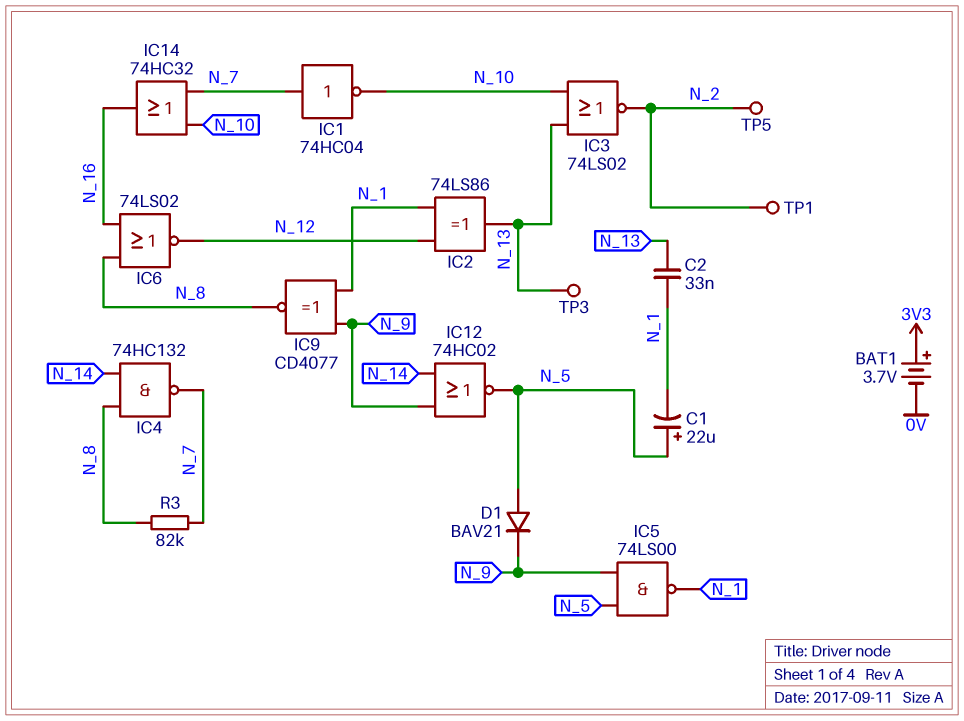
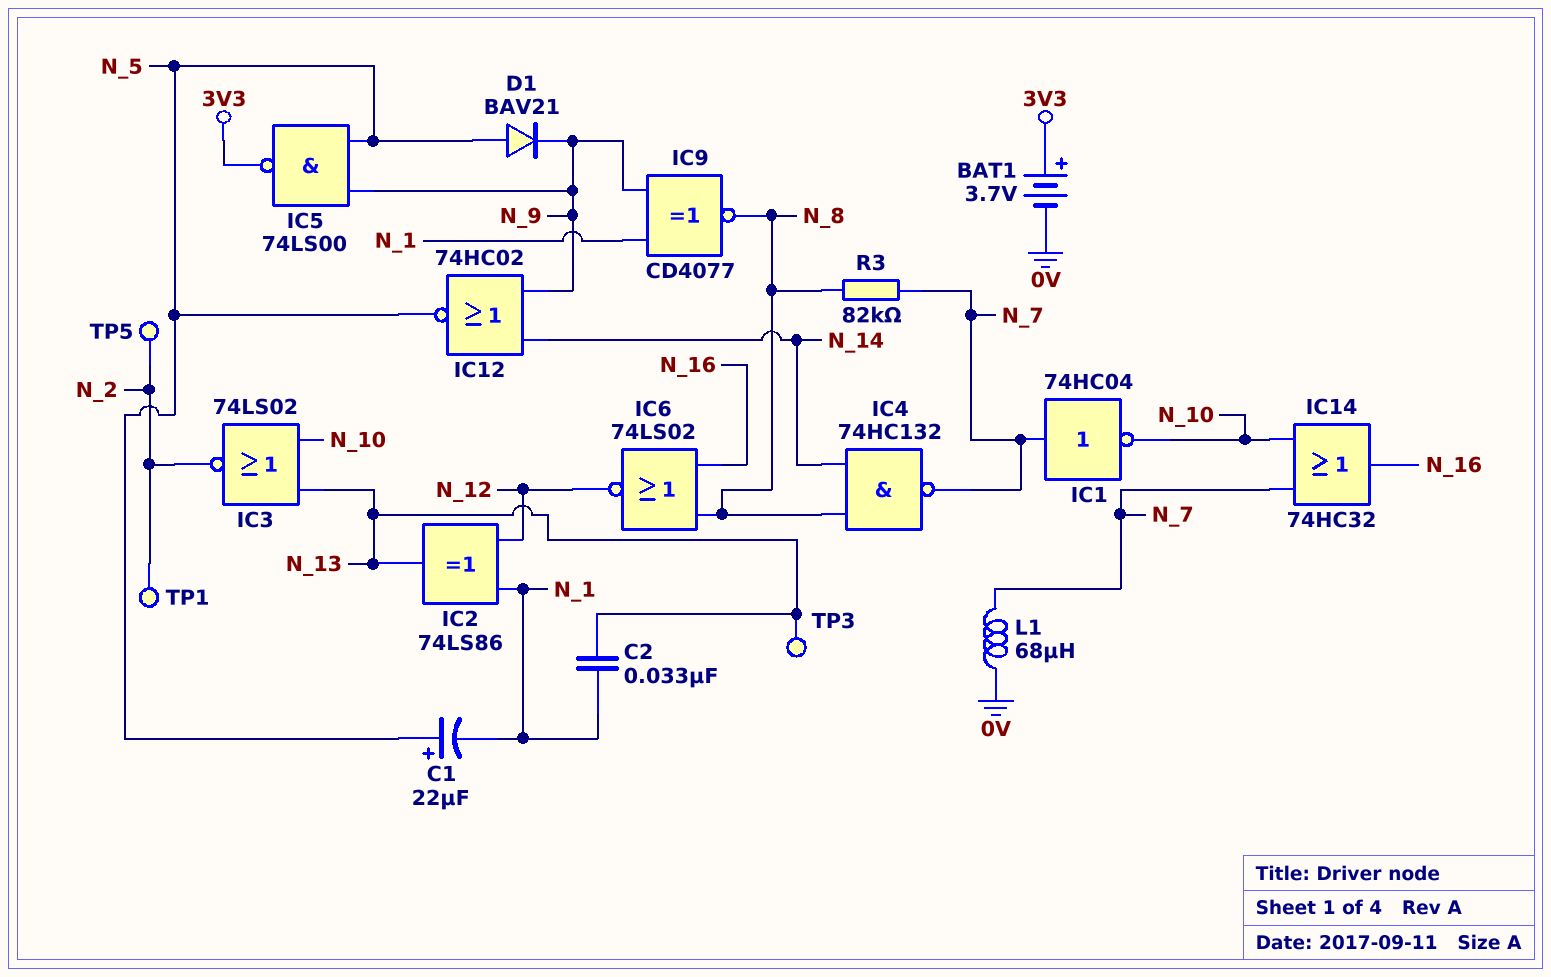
IC5: NAND 74LS00 (in N_5, in N_9, out N_1) -> NAND 74LS00 (in N_5, in N_9, out 3V3)
L1: none -> 68uH (0V, N_7)

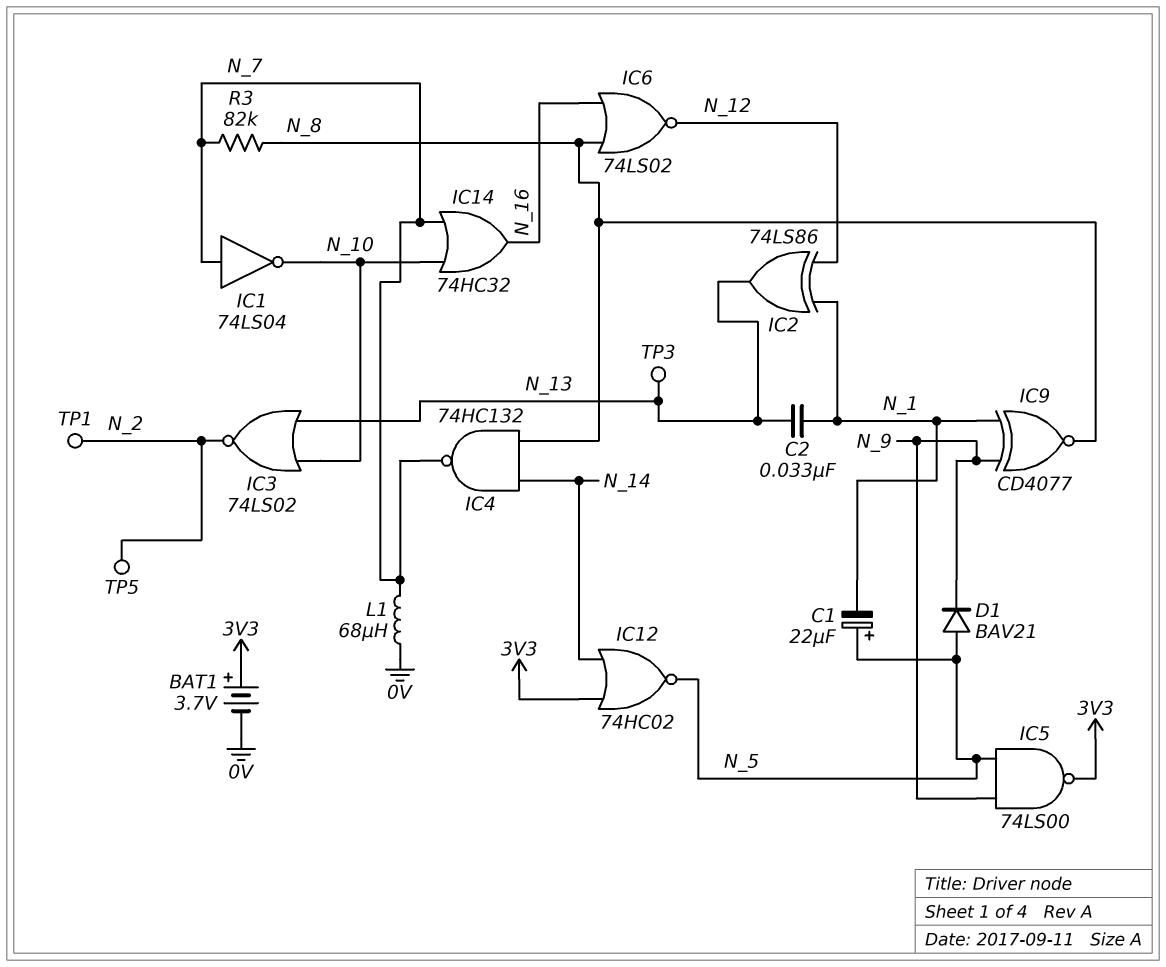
IC1: NOT 74HC04 (in N_7, out N_10) -> NOT 74LS04 (in N_7, out N_10)
IC12: NOR 74HC02 (in N_9, in N_14, out N_5) -> NOR 74HC02 (in 3V3, in N_14, out N_5)

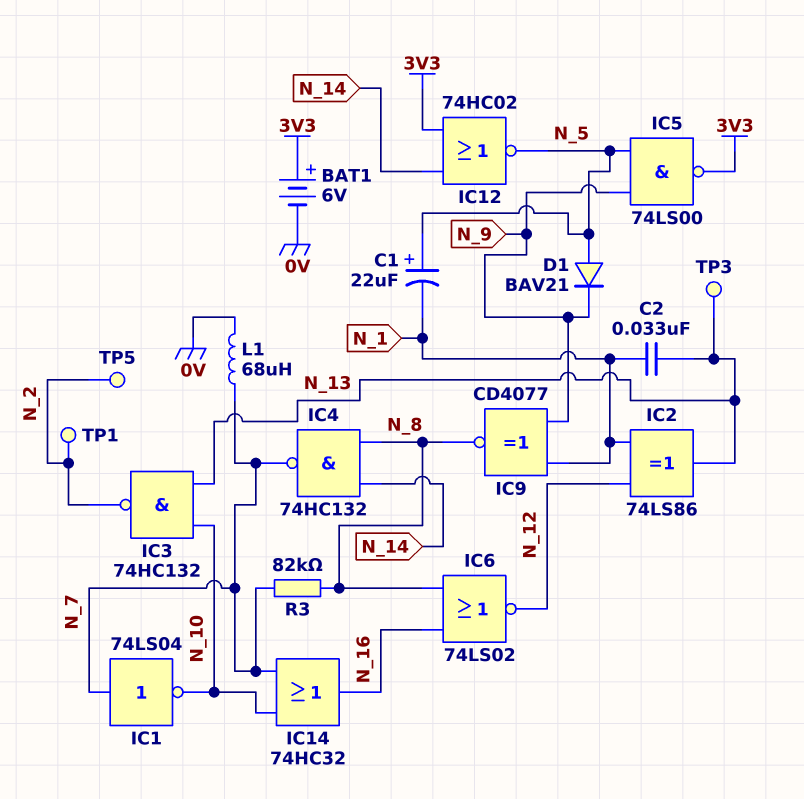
BAT1: 3.7V (plus 3V3, minus 0V) -> 6V (plus 3V3, minus 0V)
IC3: NOR 74LS02 (in N_10, in N_13, out N_2) -> NAND 74HC132 (in N_10, in N_13, out N_2)

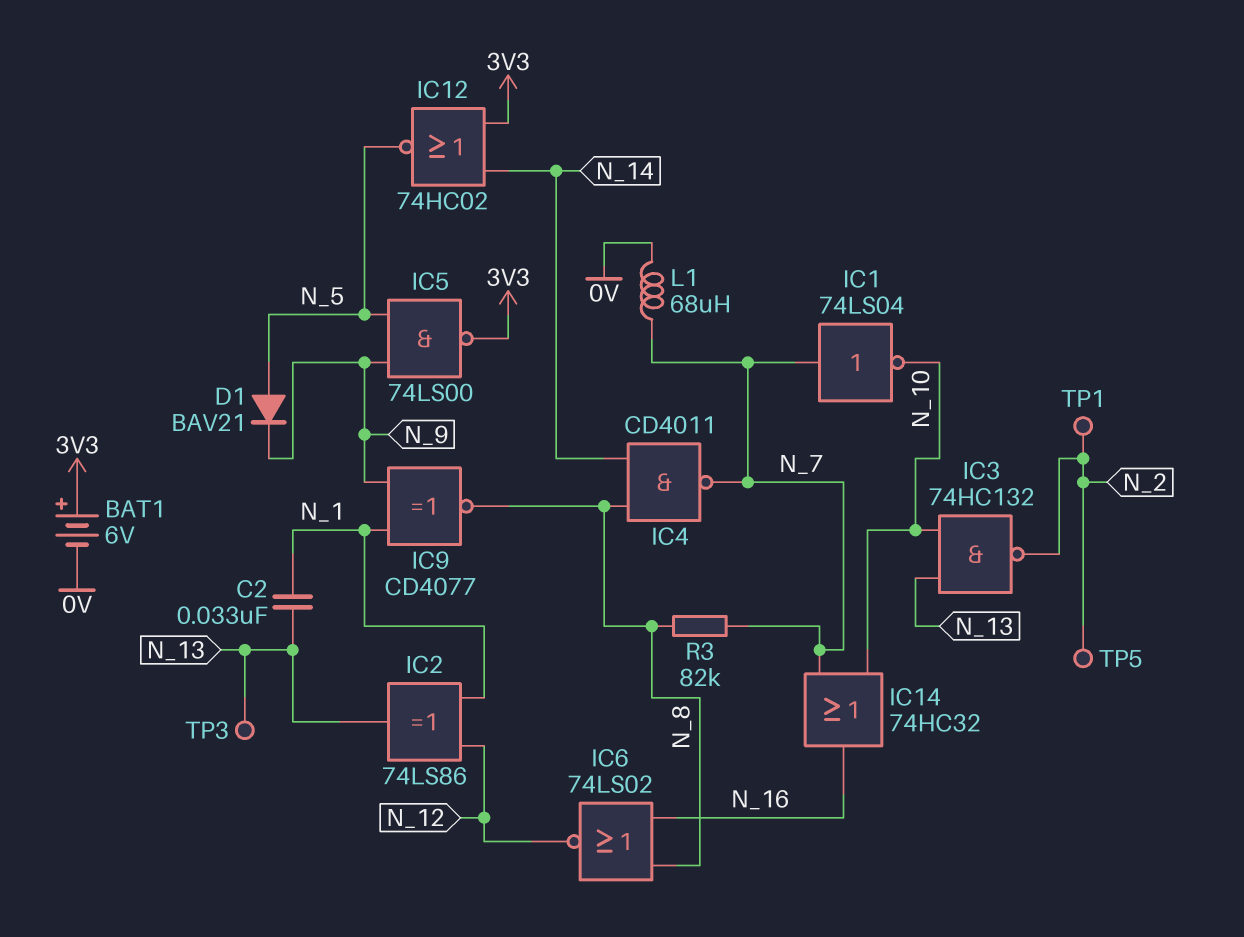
C1: 22uF (plus N_5, minus N_1) -> none
IC4: NAND 74HC132 (in N_8, in N_14, out N_7) -> NAND CD4011 (in N_8, in N_14, out N_7)

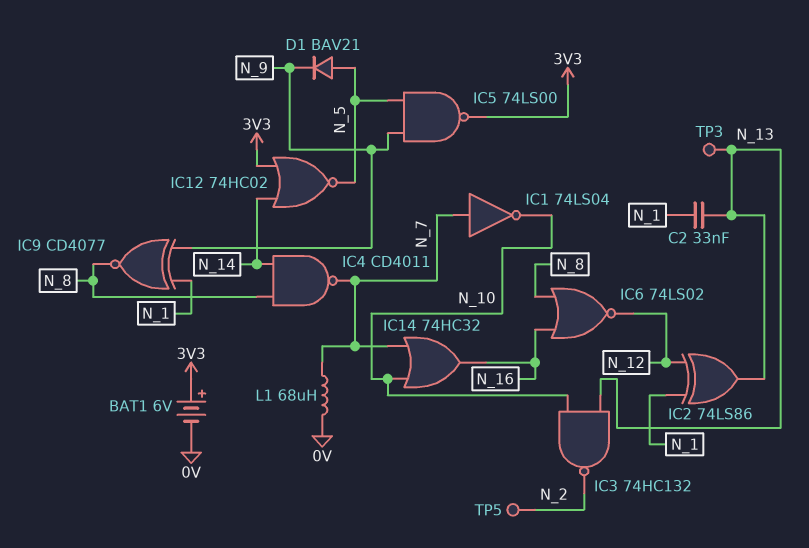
R3: 82k (N_7, N_8) -> none
TP1: test point (N_2) -> none

